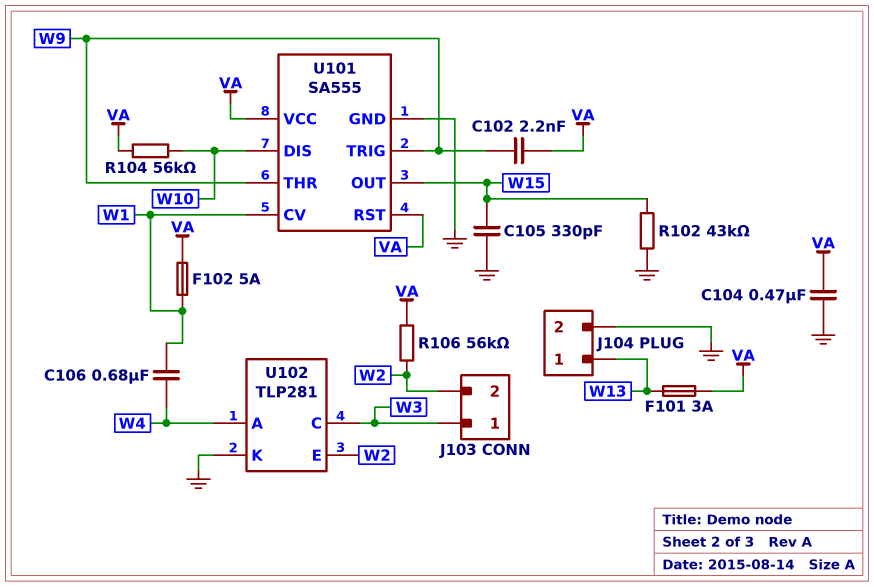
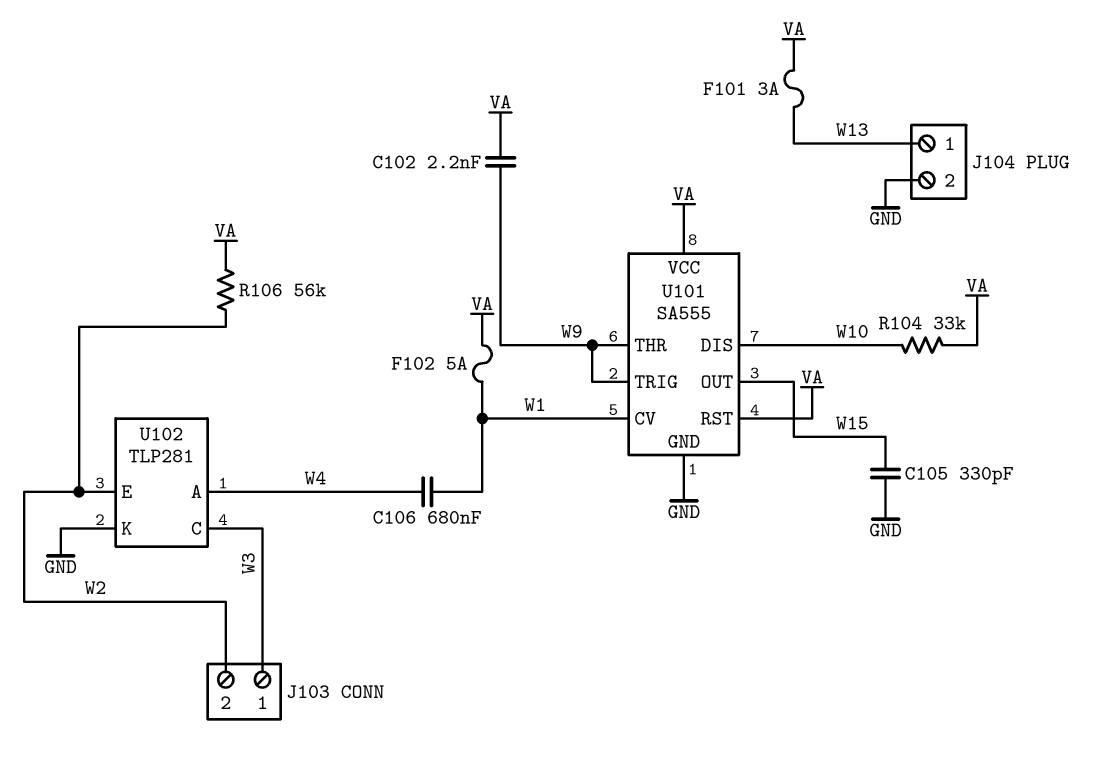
C104: 470nF (GND, VA) -> none
R102: 43k (GND, W15) -> none
R104: 56k (VA, W10) -> 33k (VA, W10)

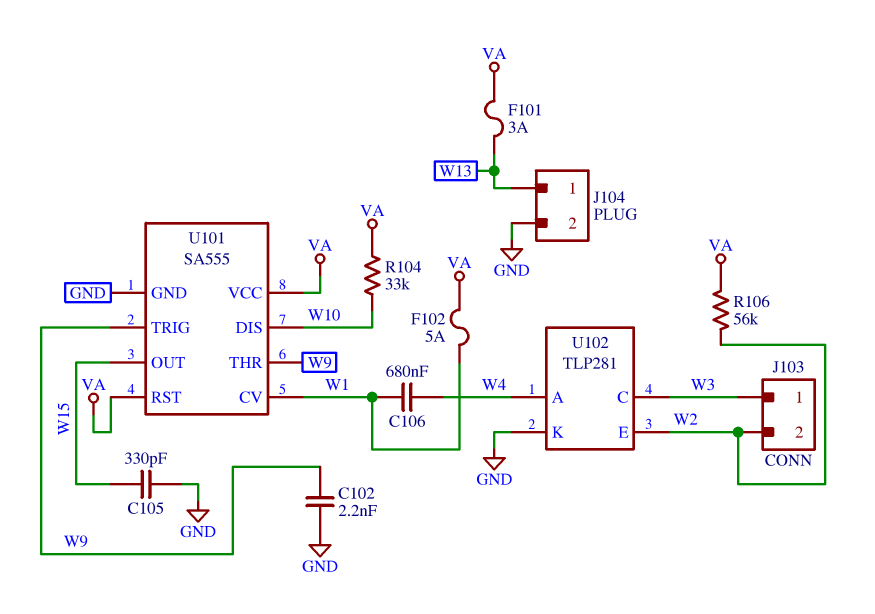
C102: 2.2nF (VA, W9) -> 2.2nF (GND, W9)

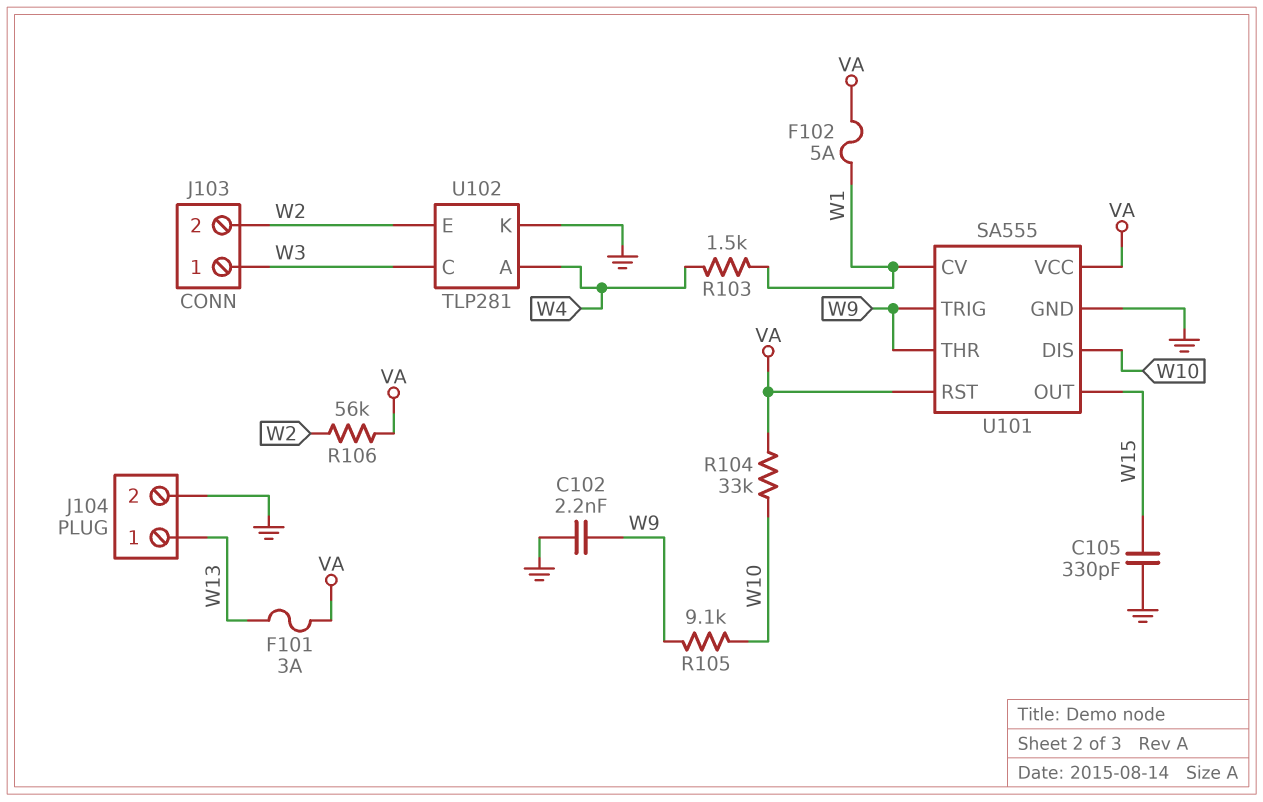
C106: 680nF (W1, W4) -> none
R103: none -> 1.5k (W1, W4)
R105: none -> 9.1k (W9, W10)

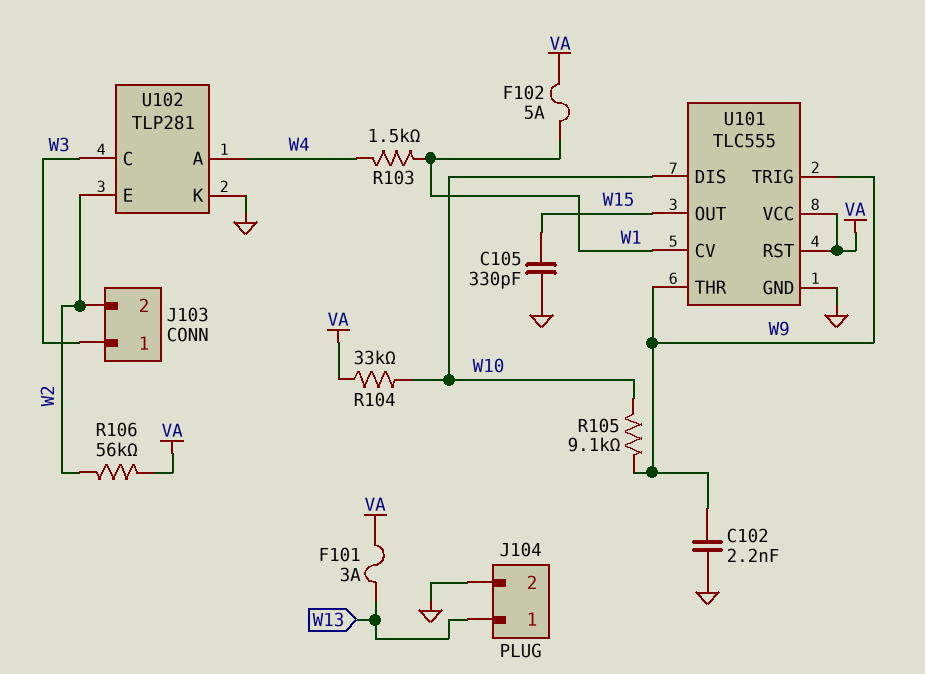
U101: SA555 -> TLC555

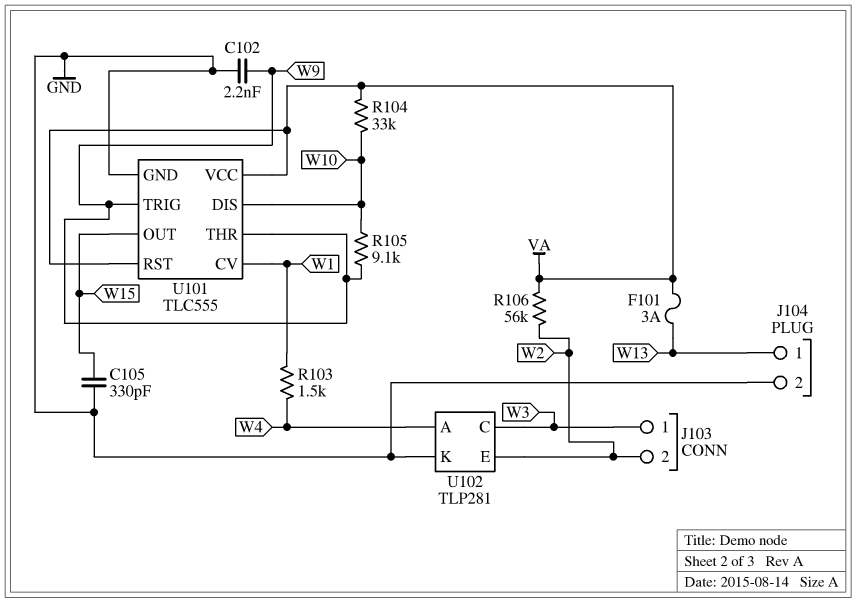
F102: 5A (VA, W1) -> none

